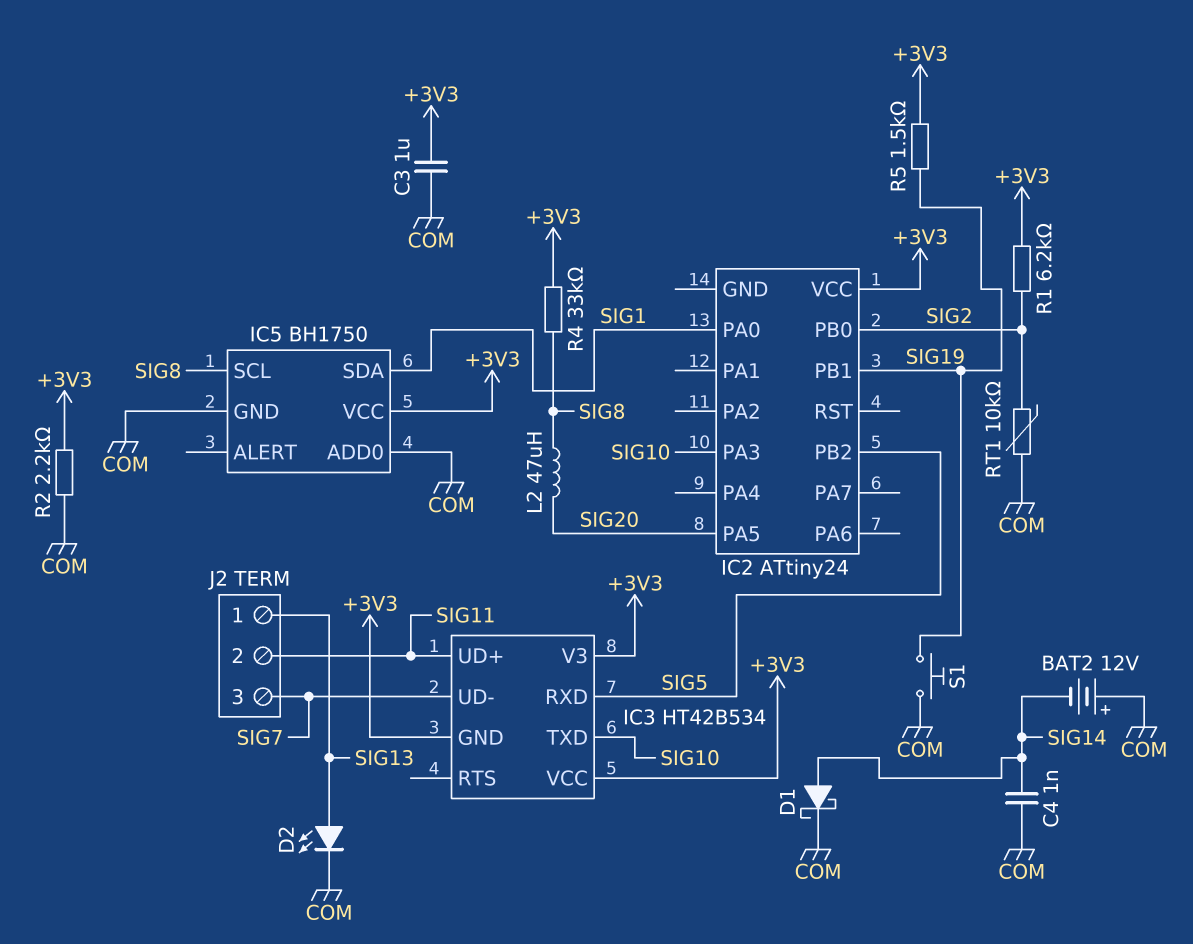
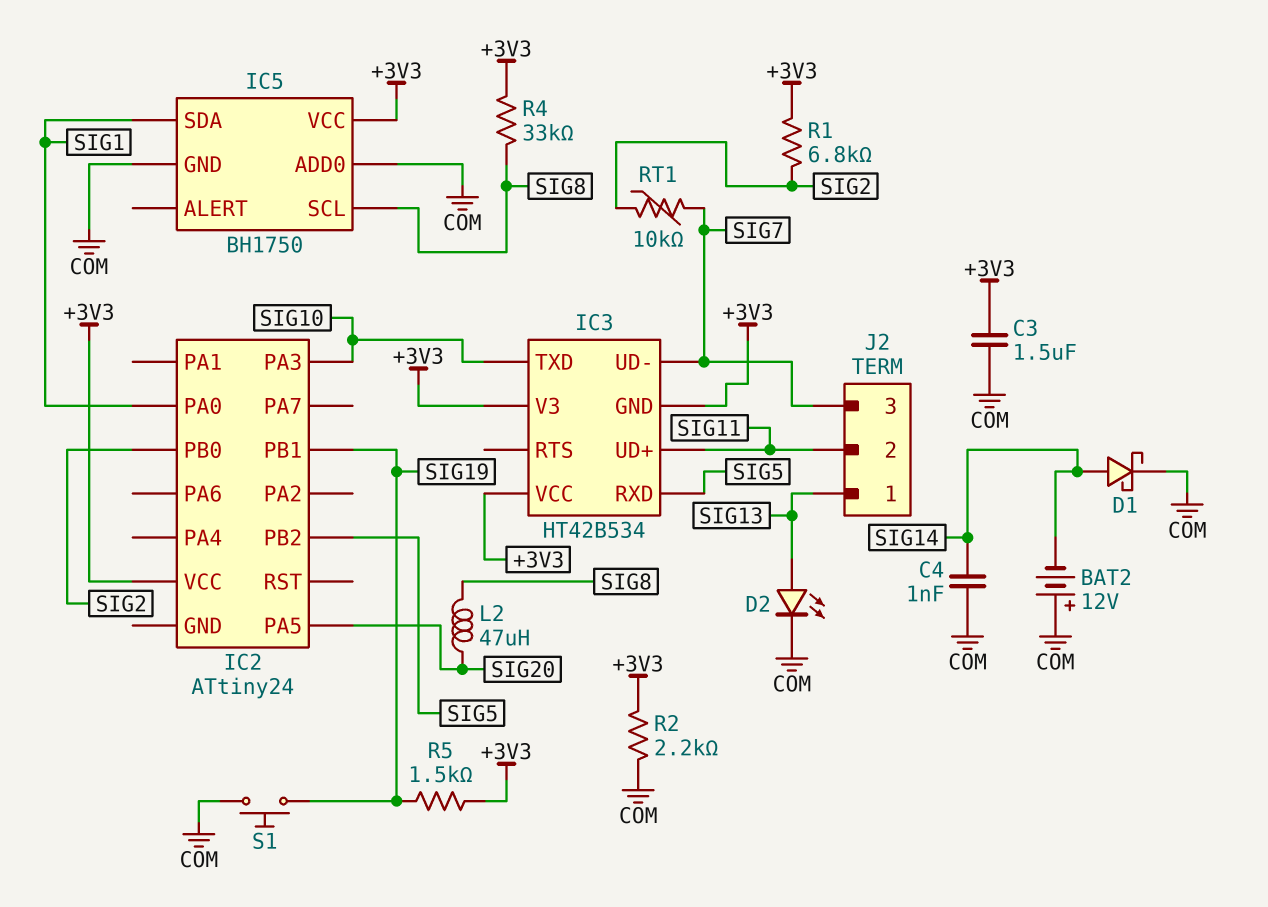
C3: 1uF (+3V3, COM) -> 1.5uF (+3V3, COM)
R1: 6.2k (+3V3, SIG2) -> 6.8k (+3V3, SIG2)
RT1: 10k (COM, SIG2) -> 10k (SIG2, SIG7)

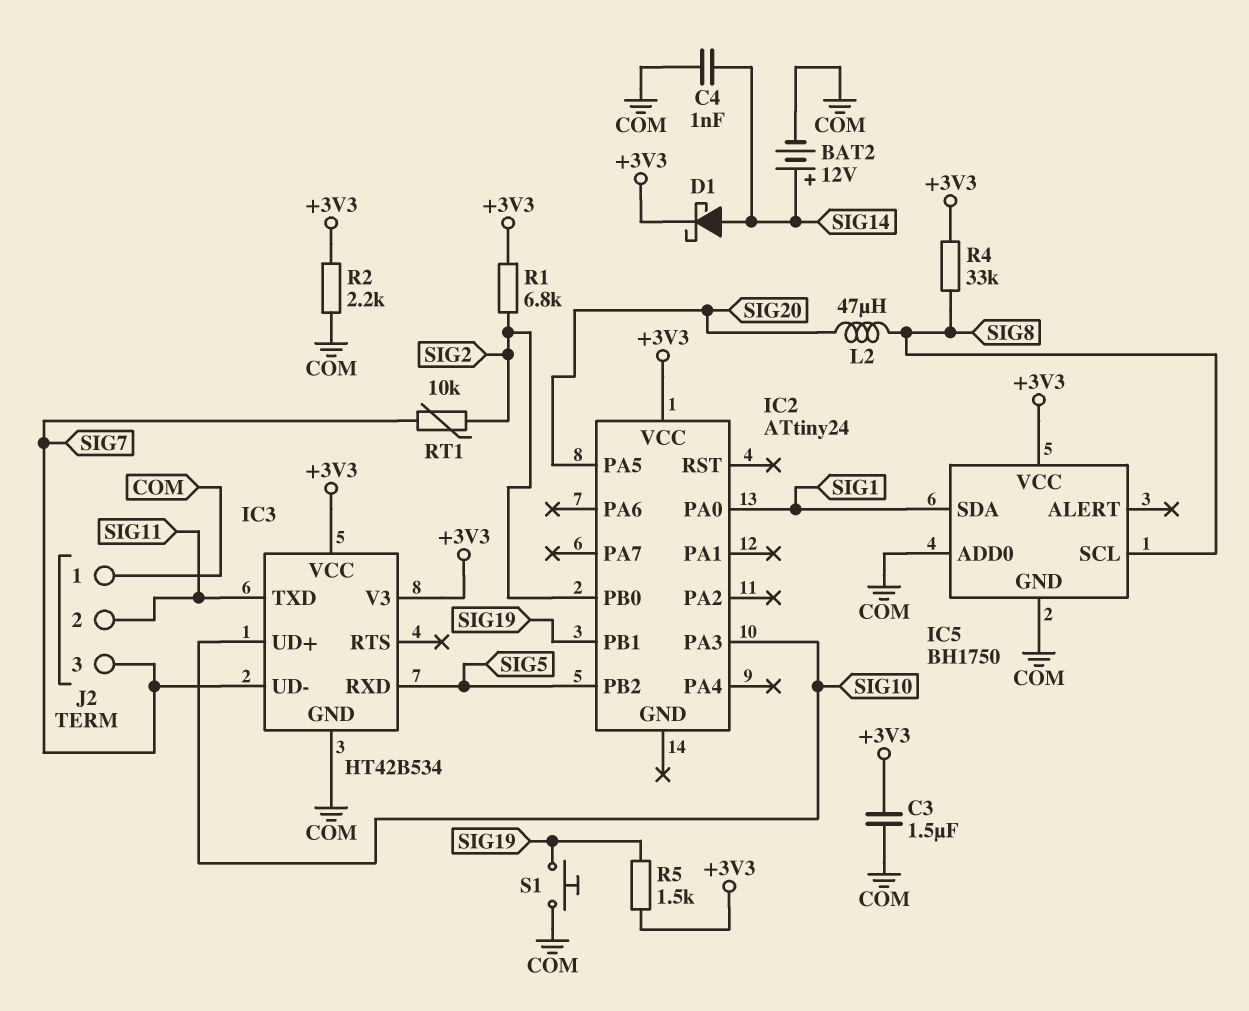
BAT2: 12V (plus COM, minus SIG14) -> 12V (plus SIG14, minus COM)
D1: schottky (A SIG14, K COM) -> schottky (A SIG14, K +3V3)
D2: LED (A SIG13, K COM) -> none
IC3 pin GND: +3V3 -> COM
IC3 pin TXD: SIG10 -> SIG11
IC3 pin UD+: SIG11 -> SIG10
J2 pin 1: SIG13 -> COM

